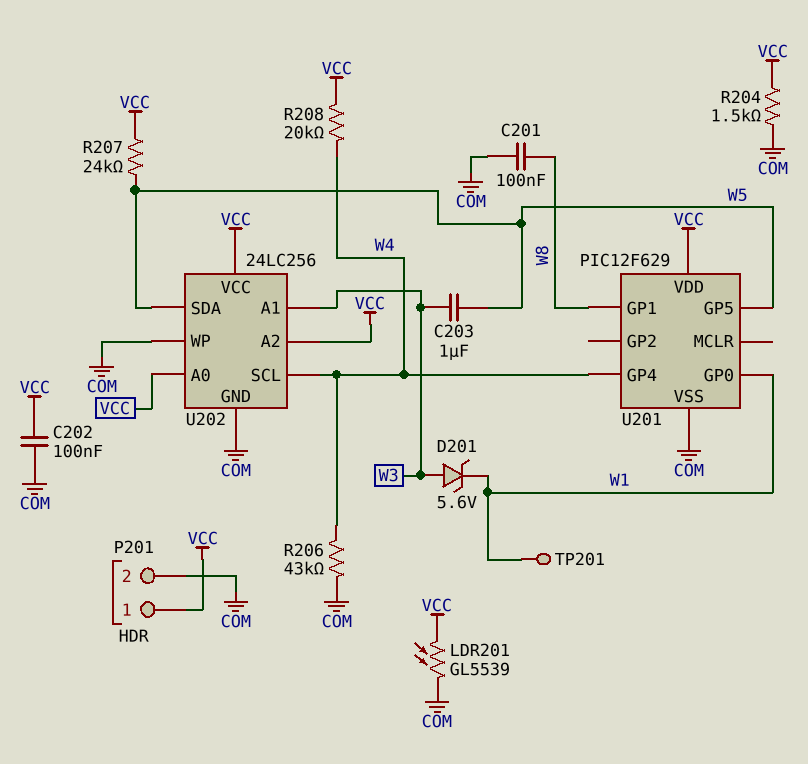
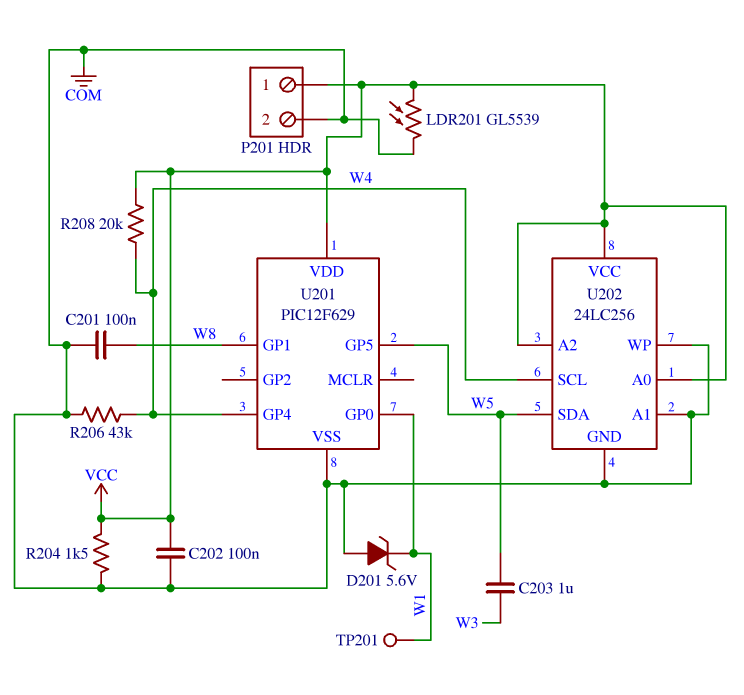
D201: zener 5.6V (A W3, K W1) -> zener 5.6V (A COM, K W1)
R207: 24k (VCC, W5) -> none
U202 pin A1: W3 -> COM

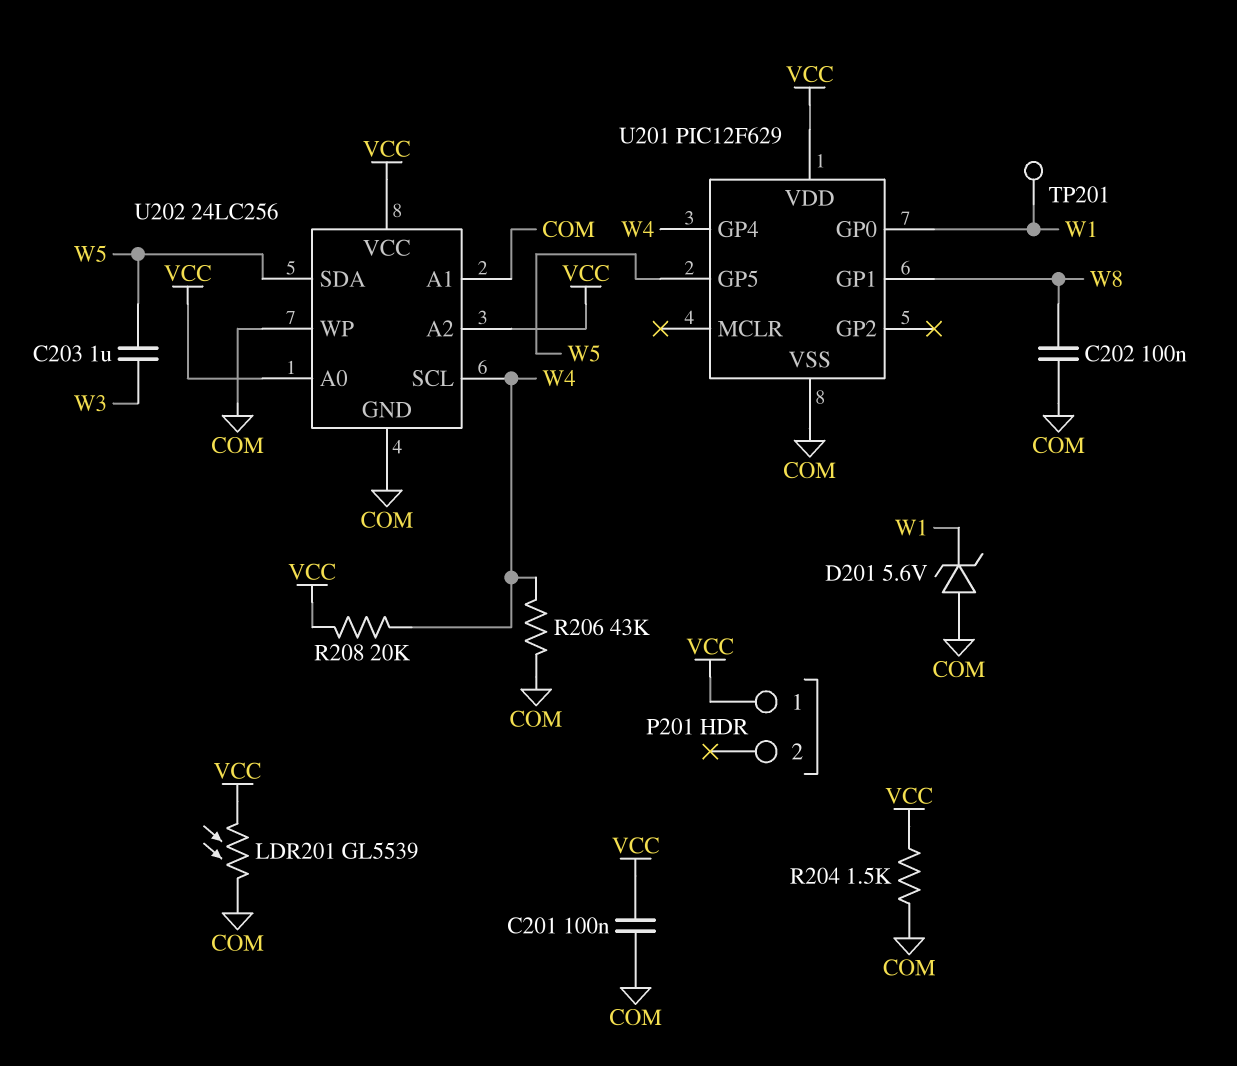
C201: 100nF (COM, W8) -> 100nF (COM, VCC)
C202: 100nF (COM, VCC) -> 100nF (COM, W8)
P201 pin 2: COM -> none

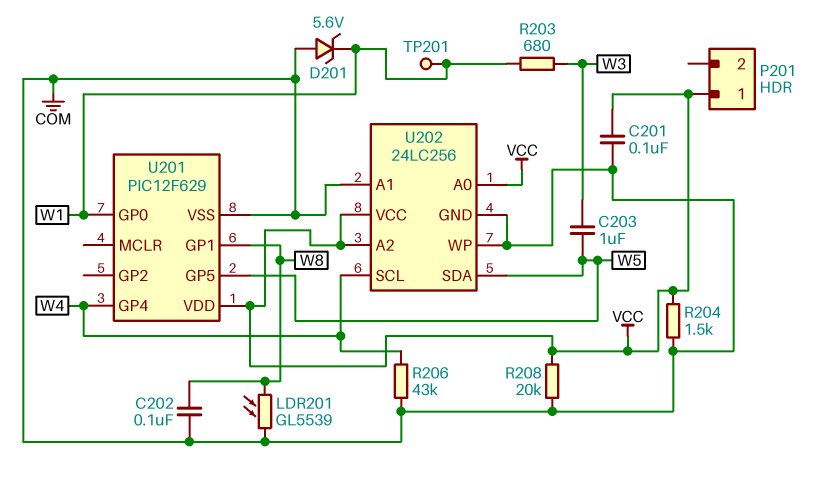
LDR201: GL5539 (COM, VCC) -> GL5539 (COM, W8)
R203: none -> 680 (W1, W3)
R208: 20k (VCC, W4) -> 20k (COM, VCC)

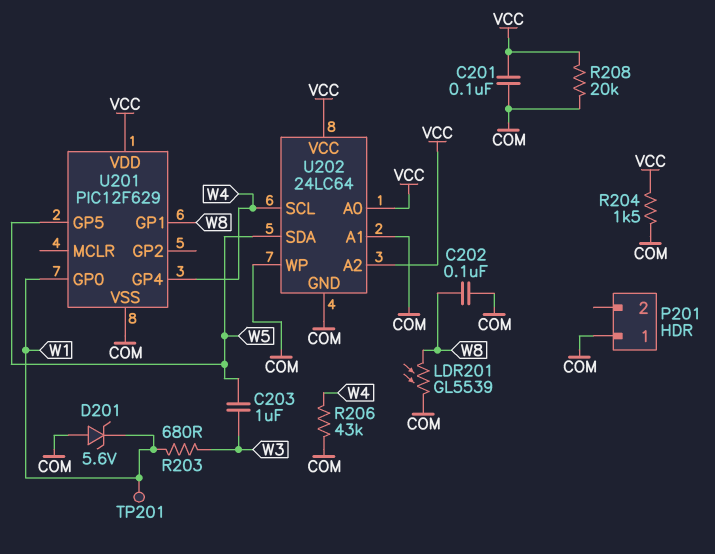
P201 pin 1: VCC -> COM
U202: 24LC256 -> 24LC64

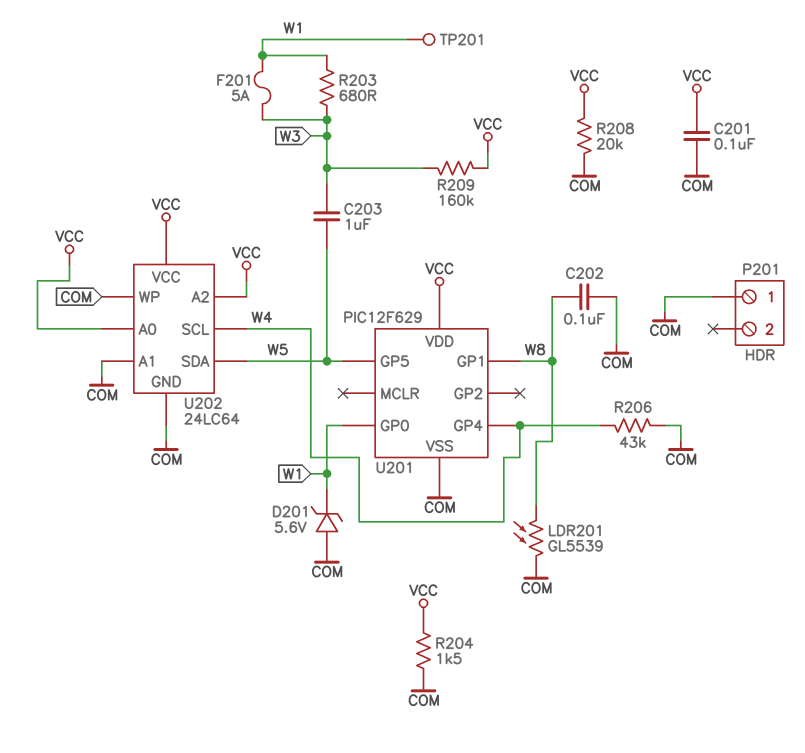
F201: none -> 5A (W1, W3)
R209: none -> 160k (VCC, W3)

